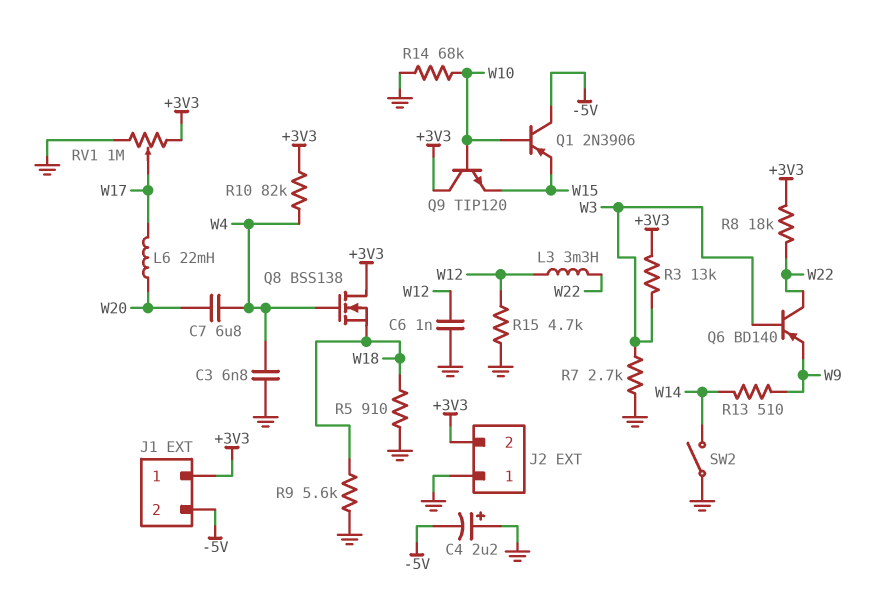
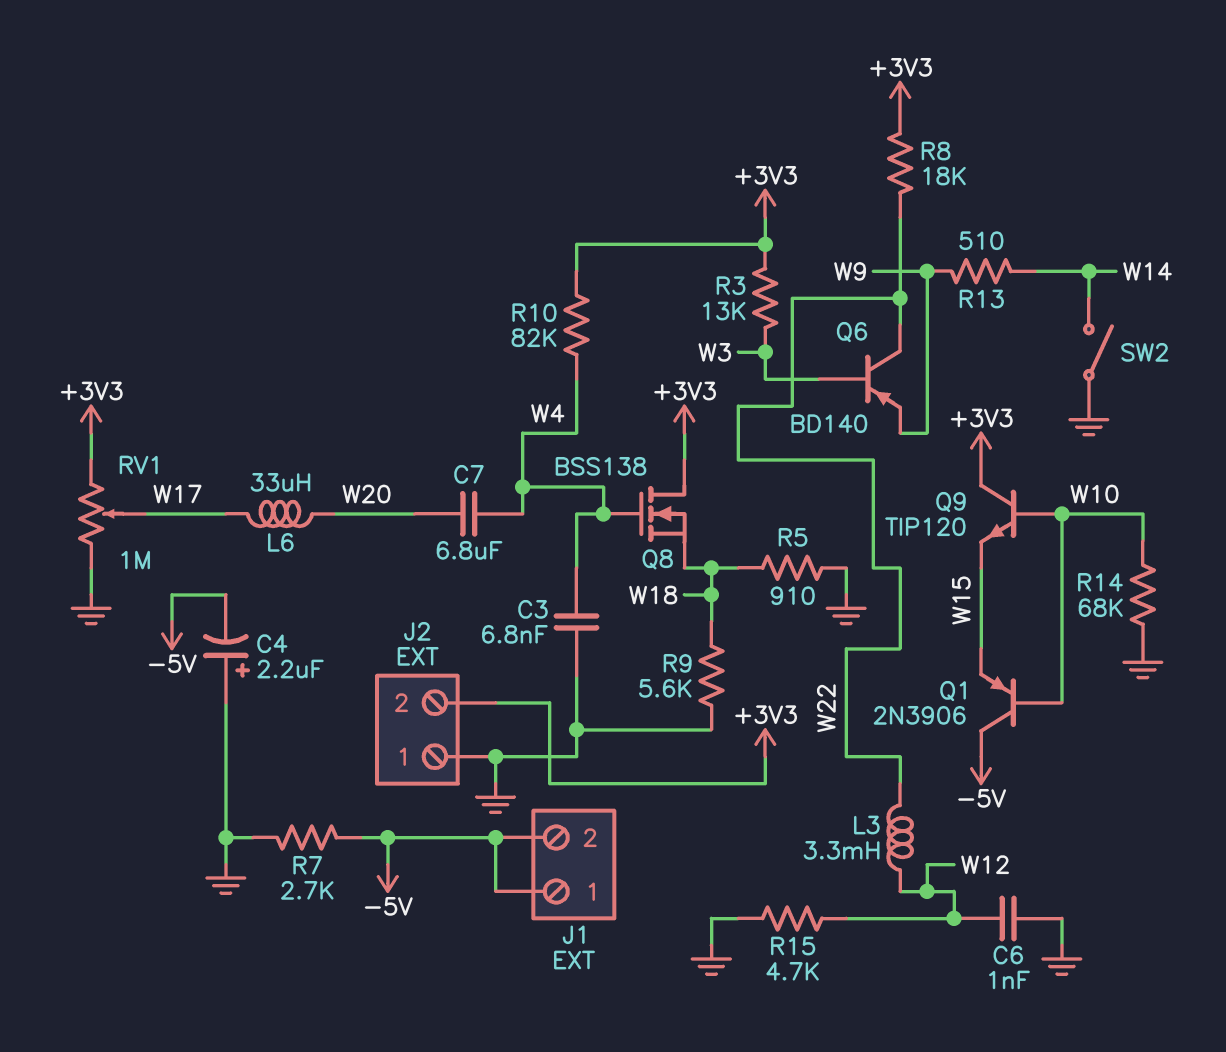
J1 pin 1: +3V3 -> -5V
L6: 22mH (W17, W20) -> 33uH (W17, W20)
R7: 2.7k (GND, W3) -> 2.7k (-5V, GND)

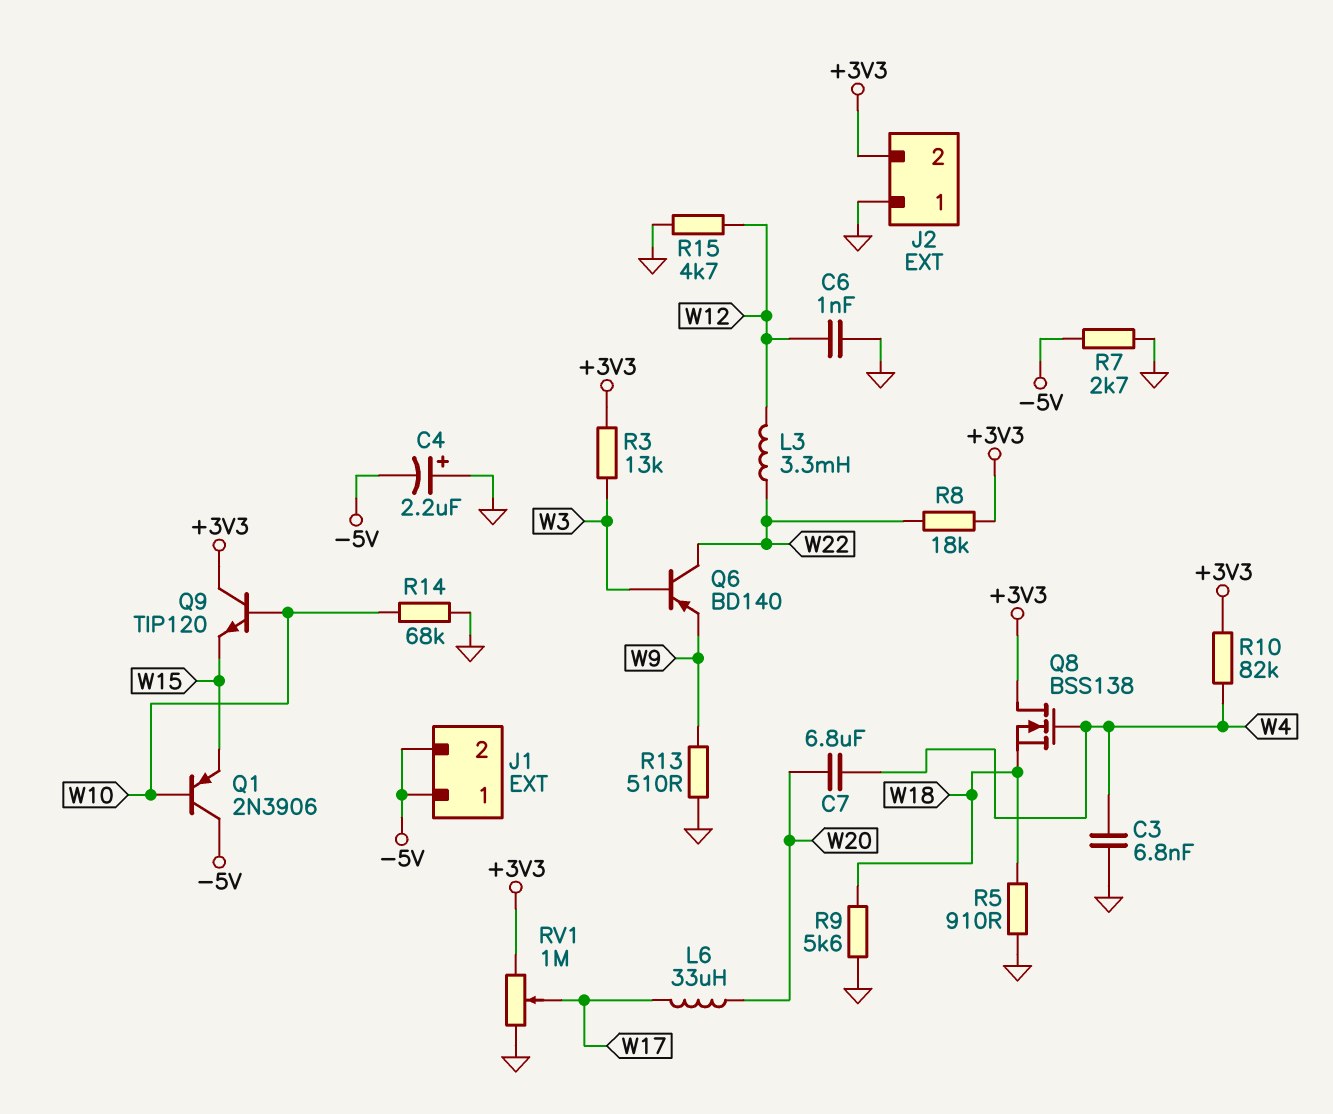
R13: 510 (W9, W14) -> 510 (GND, W9)
SW2: switch (GND, W14) -> none

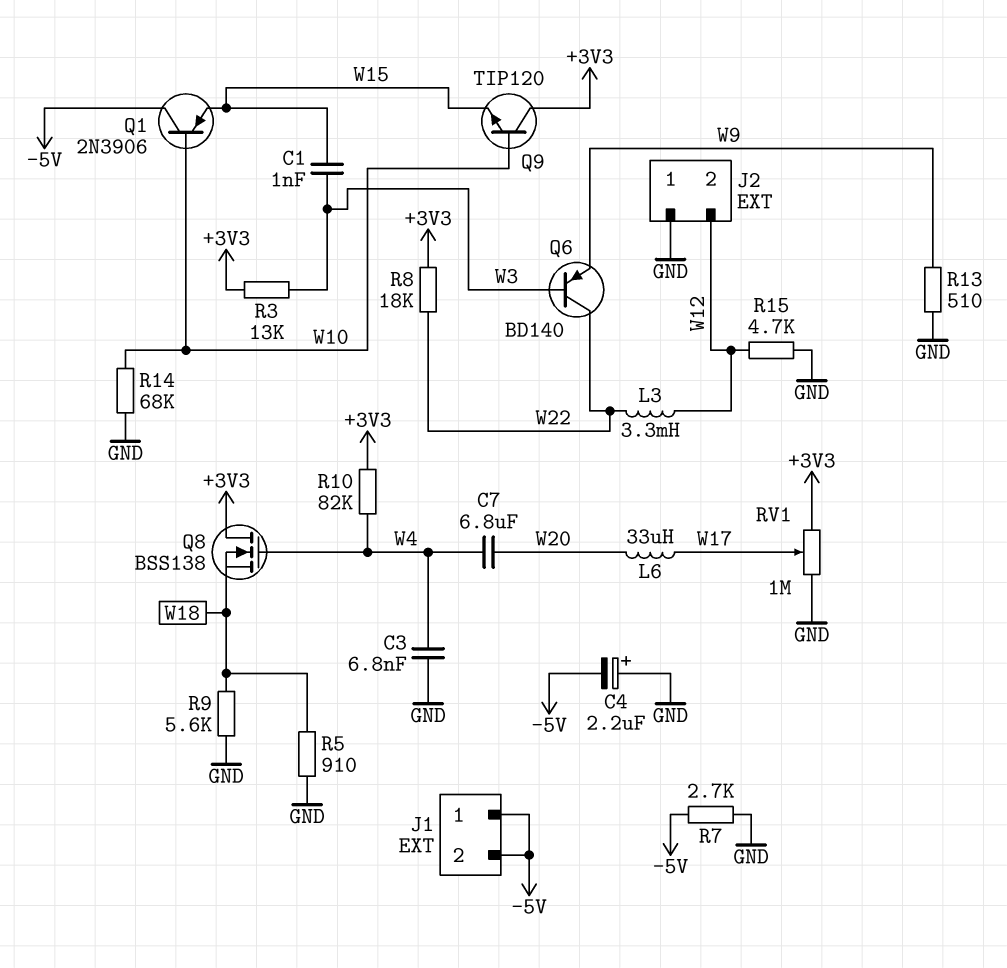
C1: none -> 1nF (W3, W15)
C6: 1nF (GND, W12) -> none
J2 pin 2: +3V3 -> W12

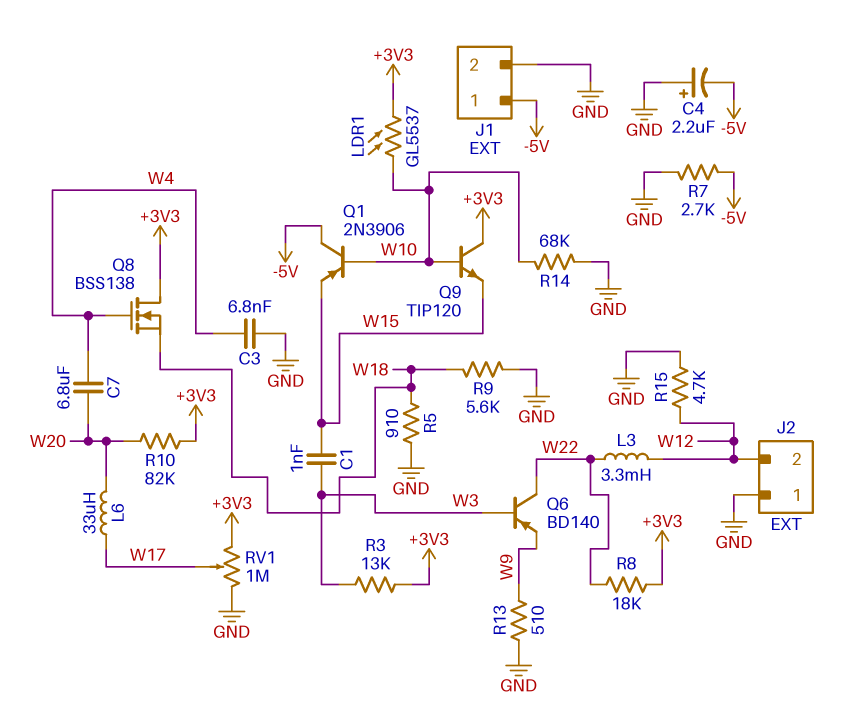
J1 pin 2: -5V -> GND
LDR1: none -> GL5537 (+3V3, W10)
R10: 82k (+3V3, W4) -> 82k (+3V3, W20)

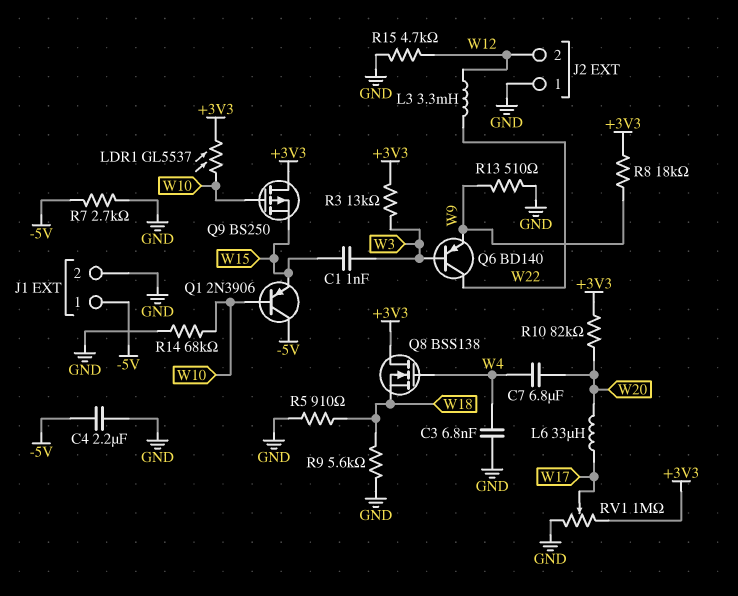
C4: 2.2uF (plus GND, minus -5V) -> 2.2uF (-5V, GND)
Q9: NPN TIP120 (B W10, C +3V3, E W15) -> PMOS BS250 (G W10, D +3V3, S W15)
R8: 18k (+3V3, W22) -> 18k (+3V3, W9)

